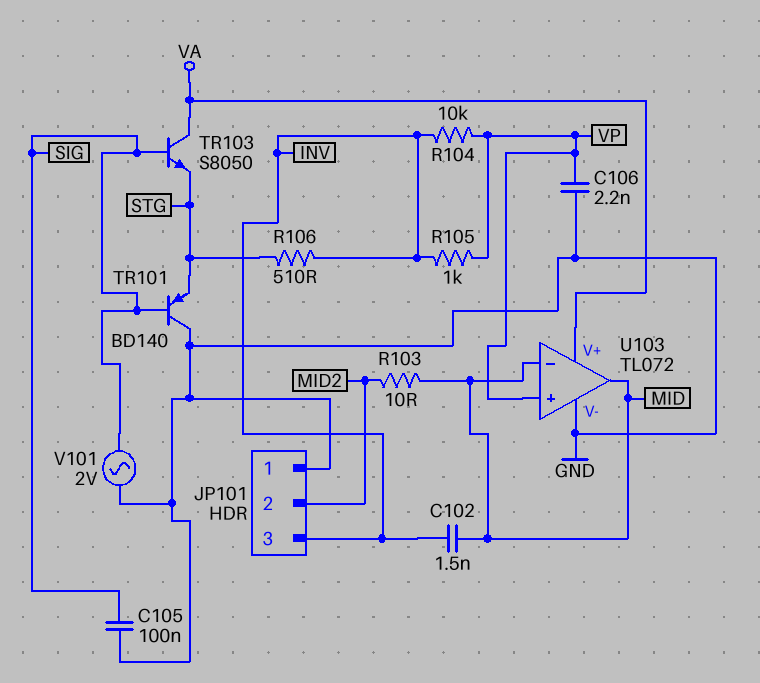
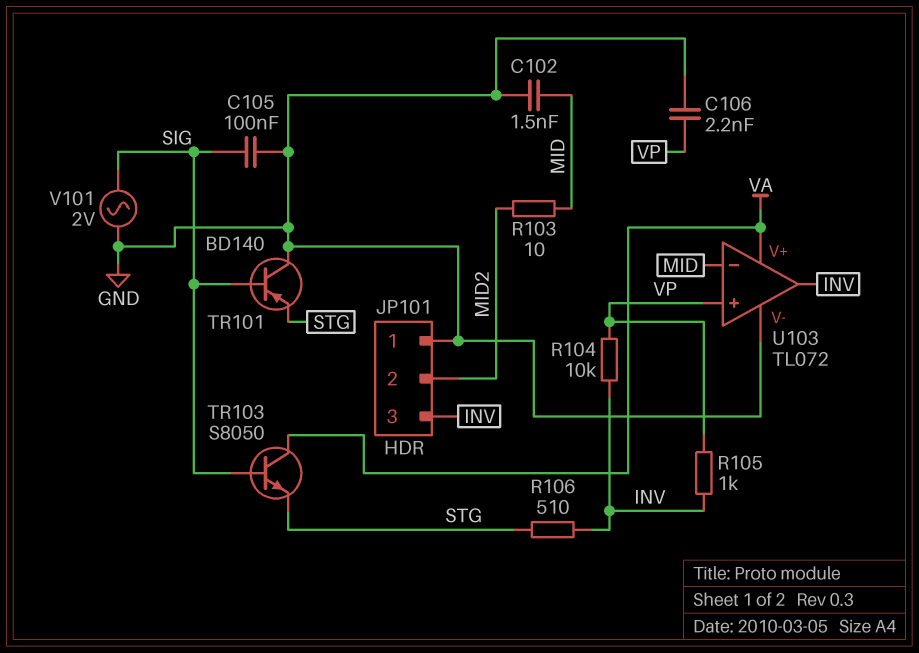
C102: 1.5nF (INV, MID) -> 1.5nF (GND, MID)
U103 pin out: MID -> INV

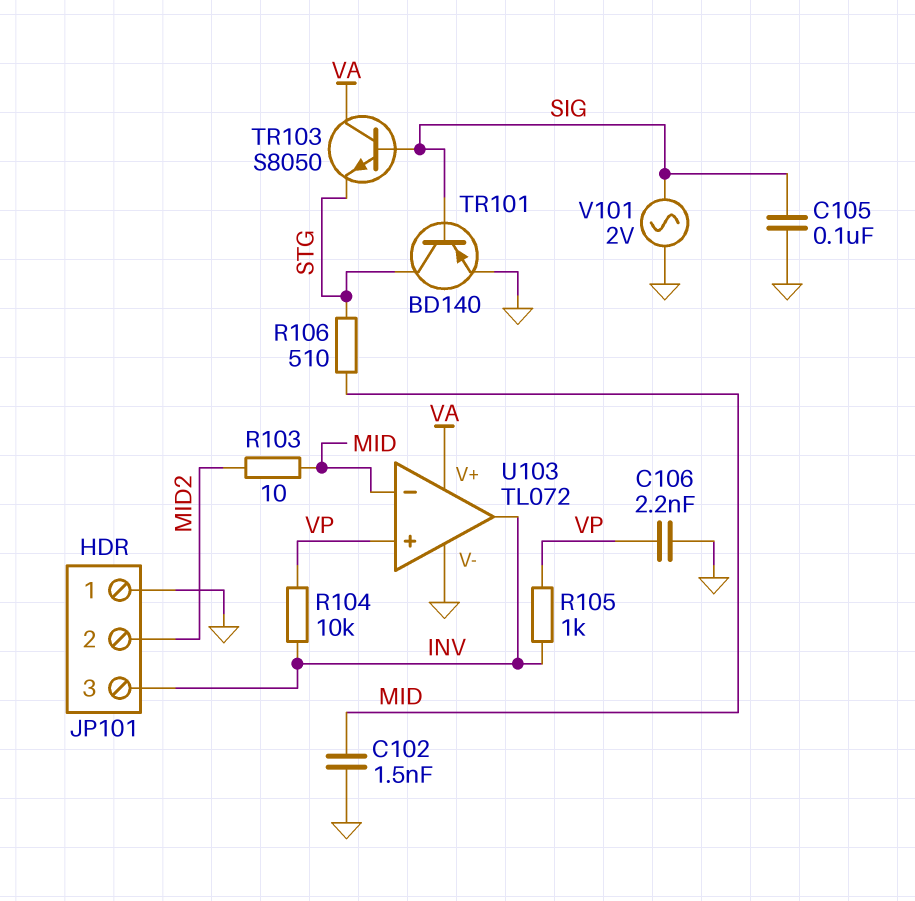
R106: 510 (INV, STG) -> 510 (MID, STG)
TR101: PNP BD140 (B SIG, C GND, E STG) -> PNP BD140 (B SIG, C STG, E GND)

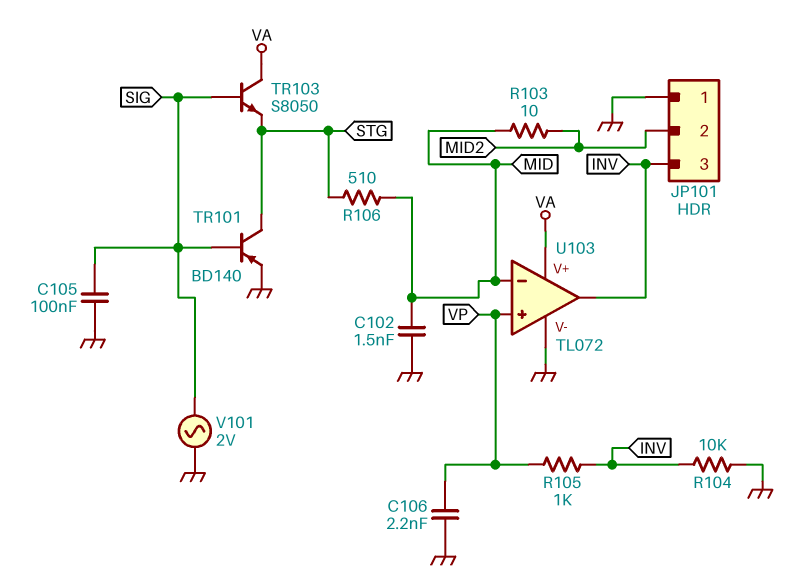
R104: 10k (INV, VP) -> 10k (GND, INV)

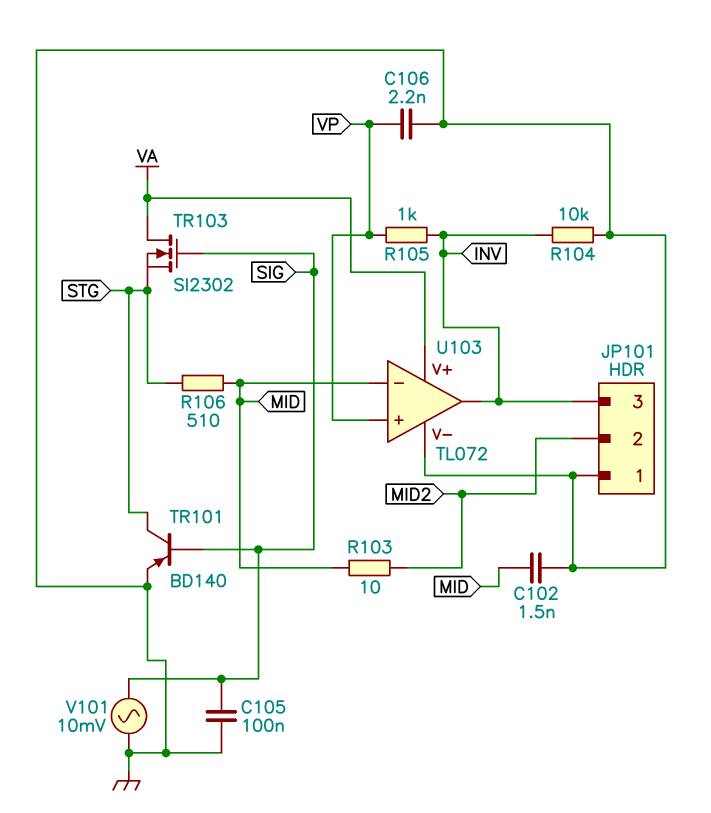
TR103: NPN S8050 (B SIG, C VA, E STG) -> NMOS SI2302 (G SIG, D VA, S STG)
V101: AC 2V (GND, SIG) -> AC 10mV (GND, SIG)

